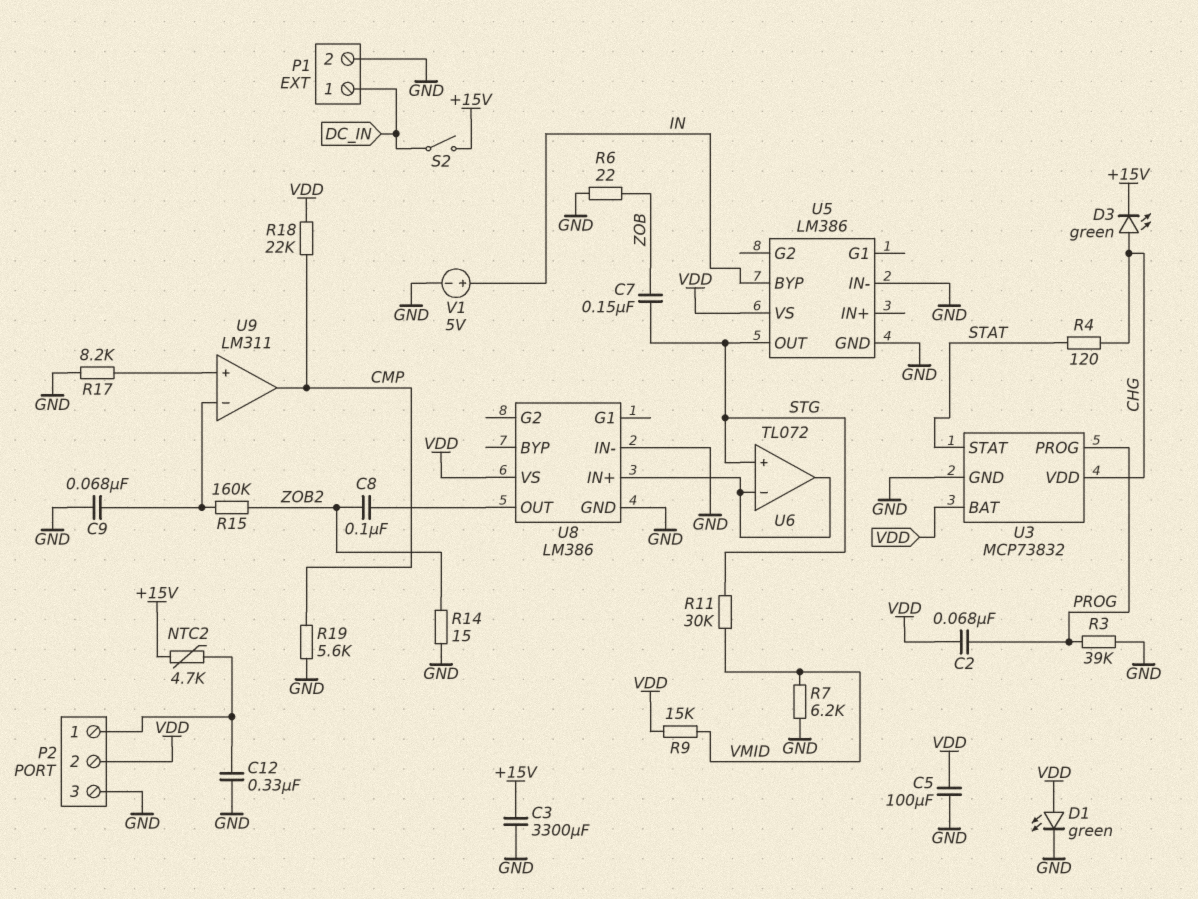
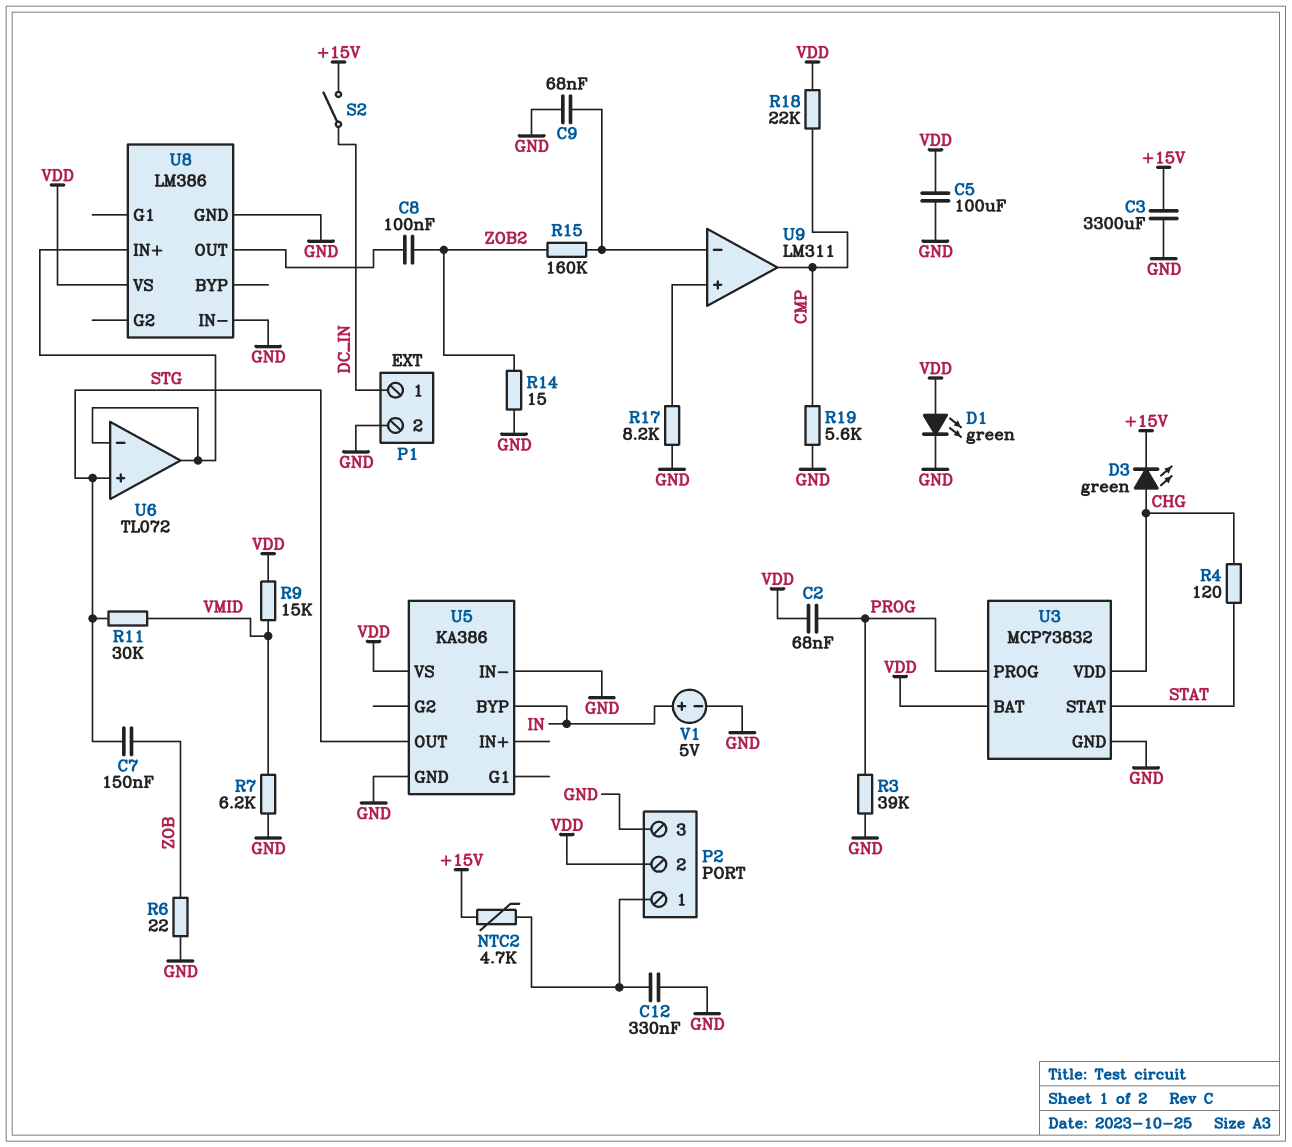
U5: LM386 -> KA386

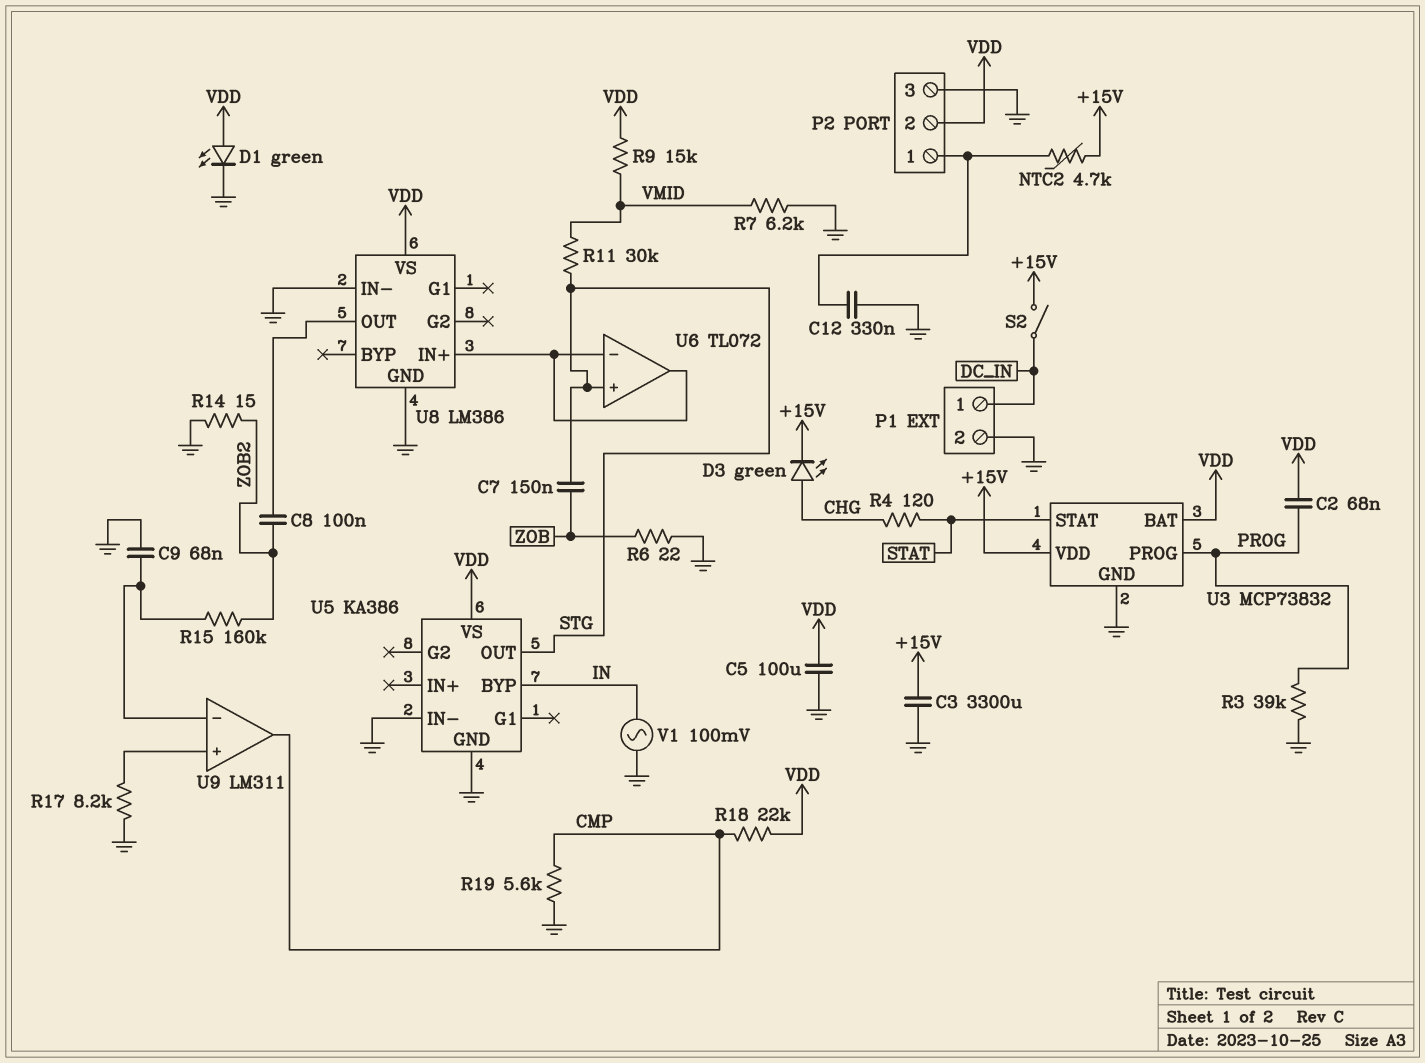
U3 pin VDD: CHG -> +15V
V1: 5V (plus IN, minus GND) -> AC 100mV (GND, IN)

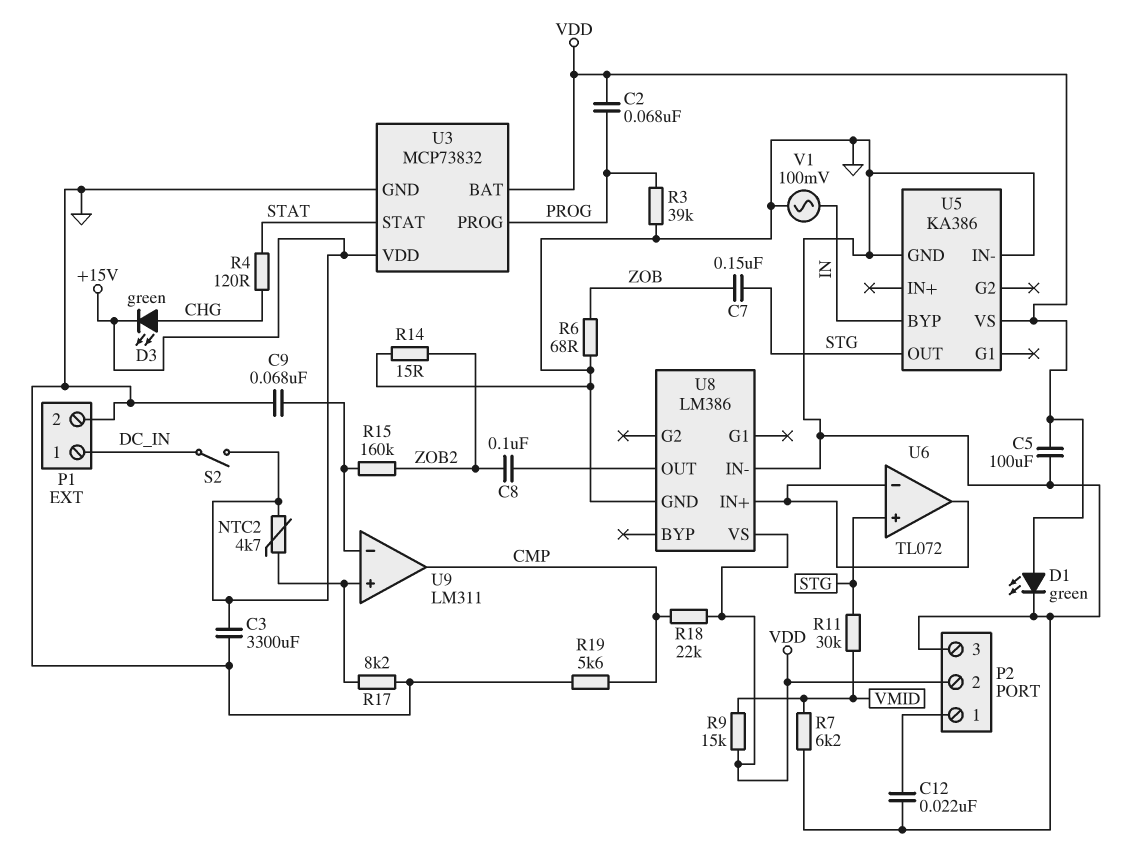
C12: 330nF (GND, P2/1) -> 22nF (GND, P2/1)
NTC2: 4.7k (+15V, P2/1) -> 4.7k (+15V, U9/in+)
R6: 22 (GND, ZOB) -> 68 (GND, ZOB)

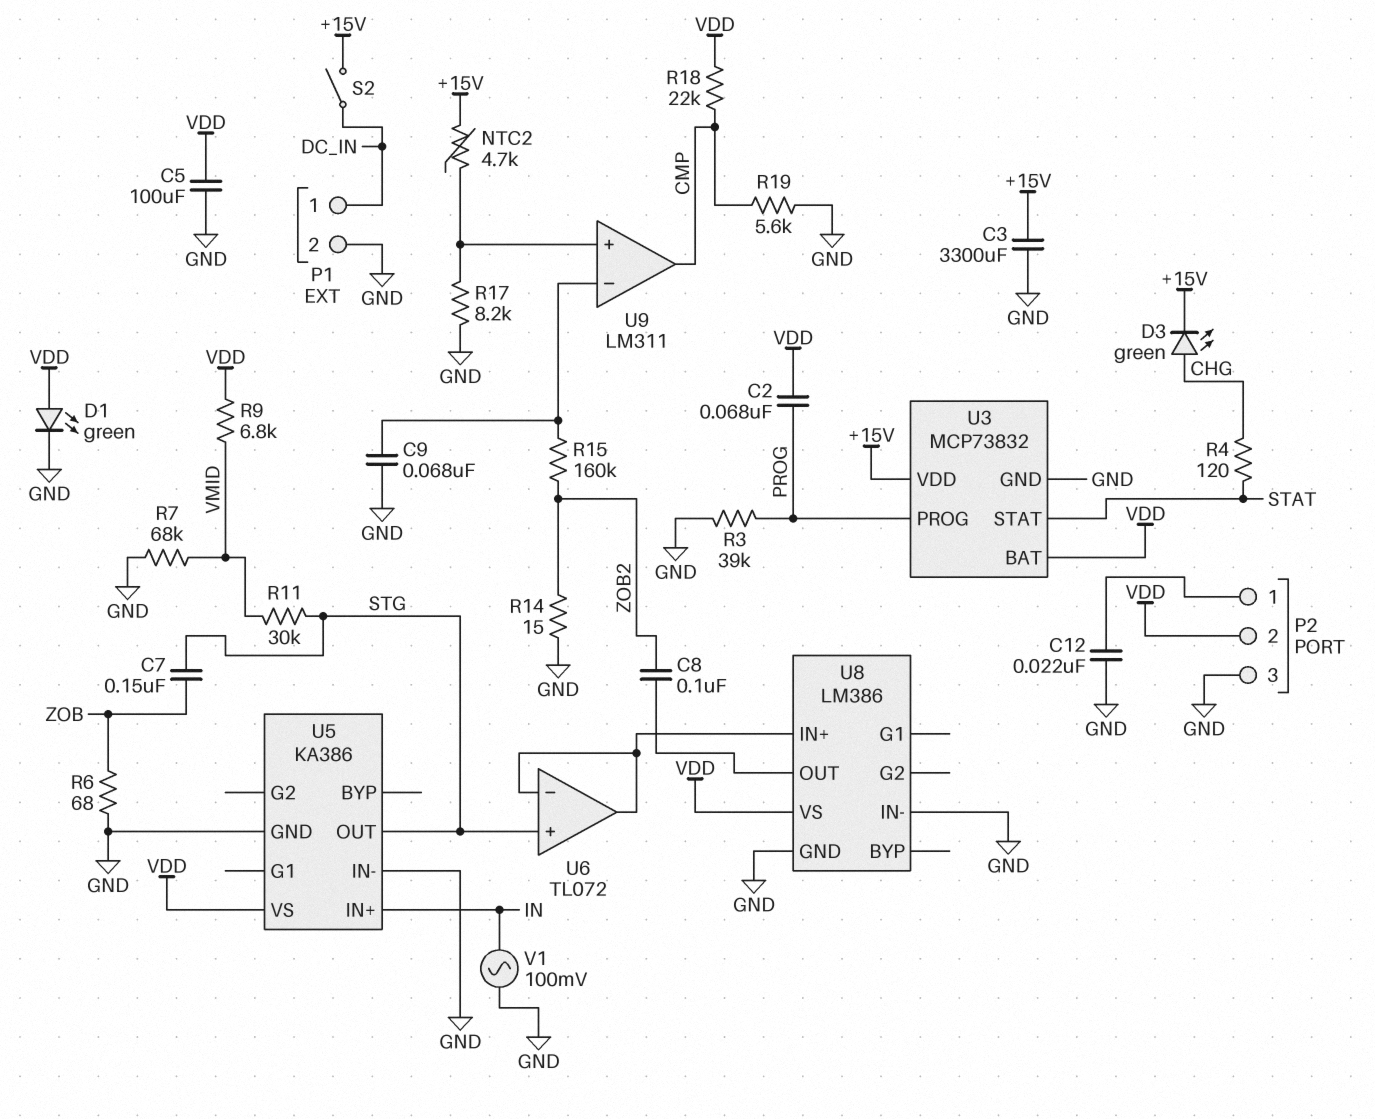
R7: 6.2k (GND, VMID) -> 68k (GND, VMID)
R9: 15k (VDD, VMID) -> 6.8k (VDD, VMID)
U5 pin BYP: IN -> none
U5 pin IN+: none -> IN

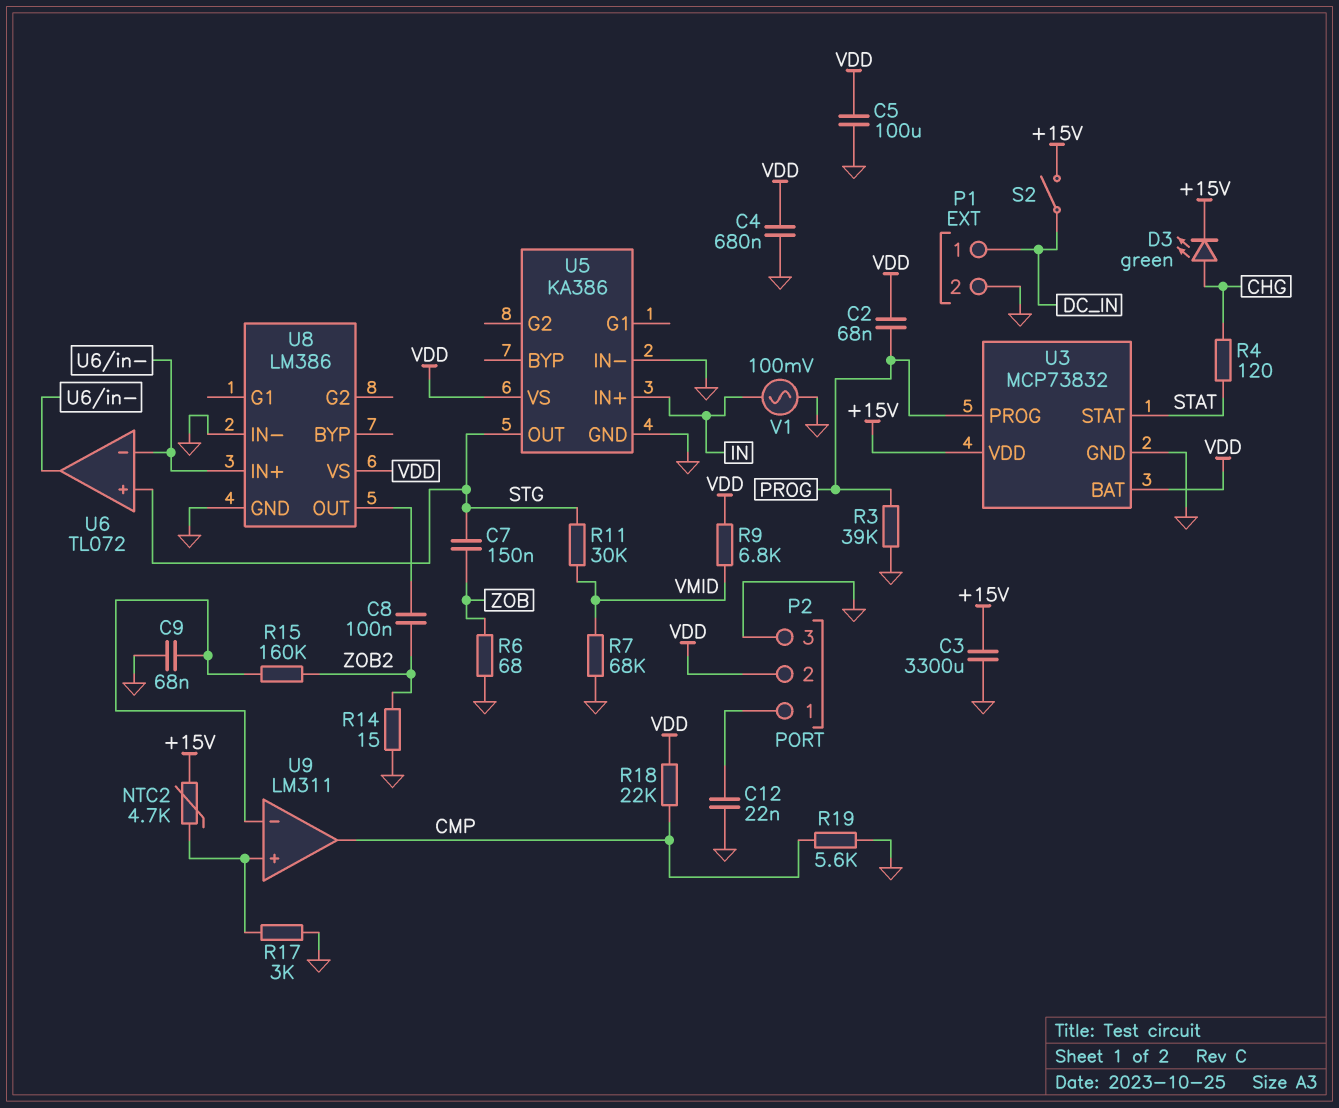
C4: none -> 680nF (GND, VDD)
D1: LED green (A VDD, K GND) -> none
R17: 8.2k (GND, U9/in+) -> 3k (GND, U9/in+)

